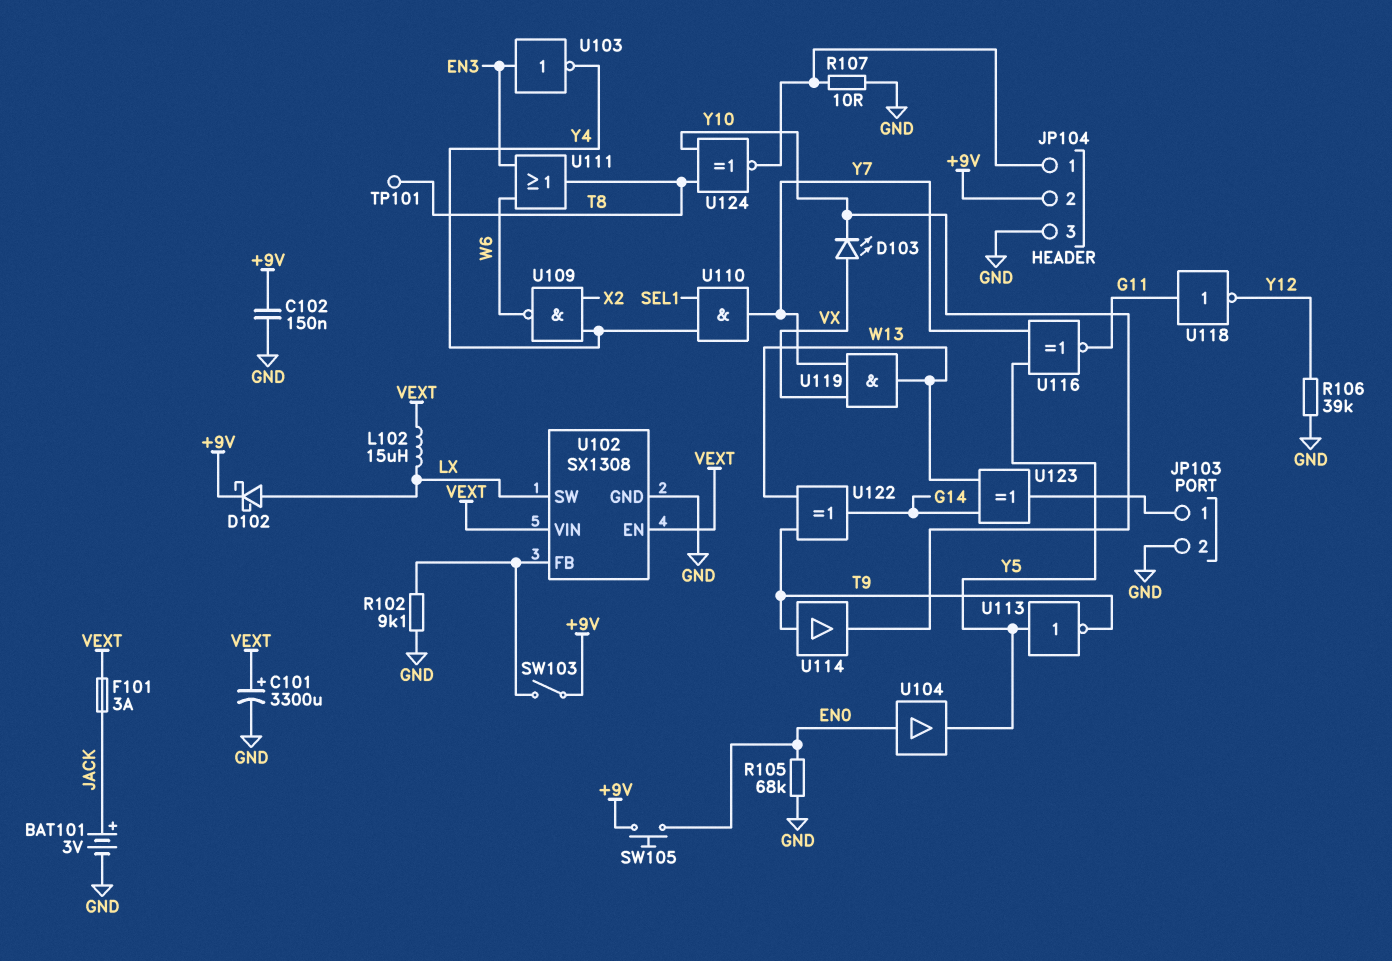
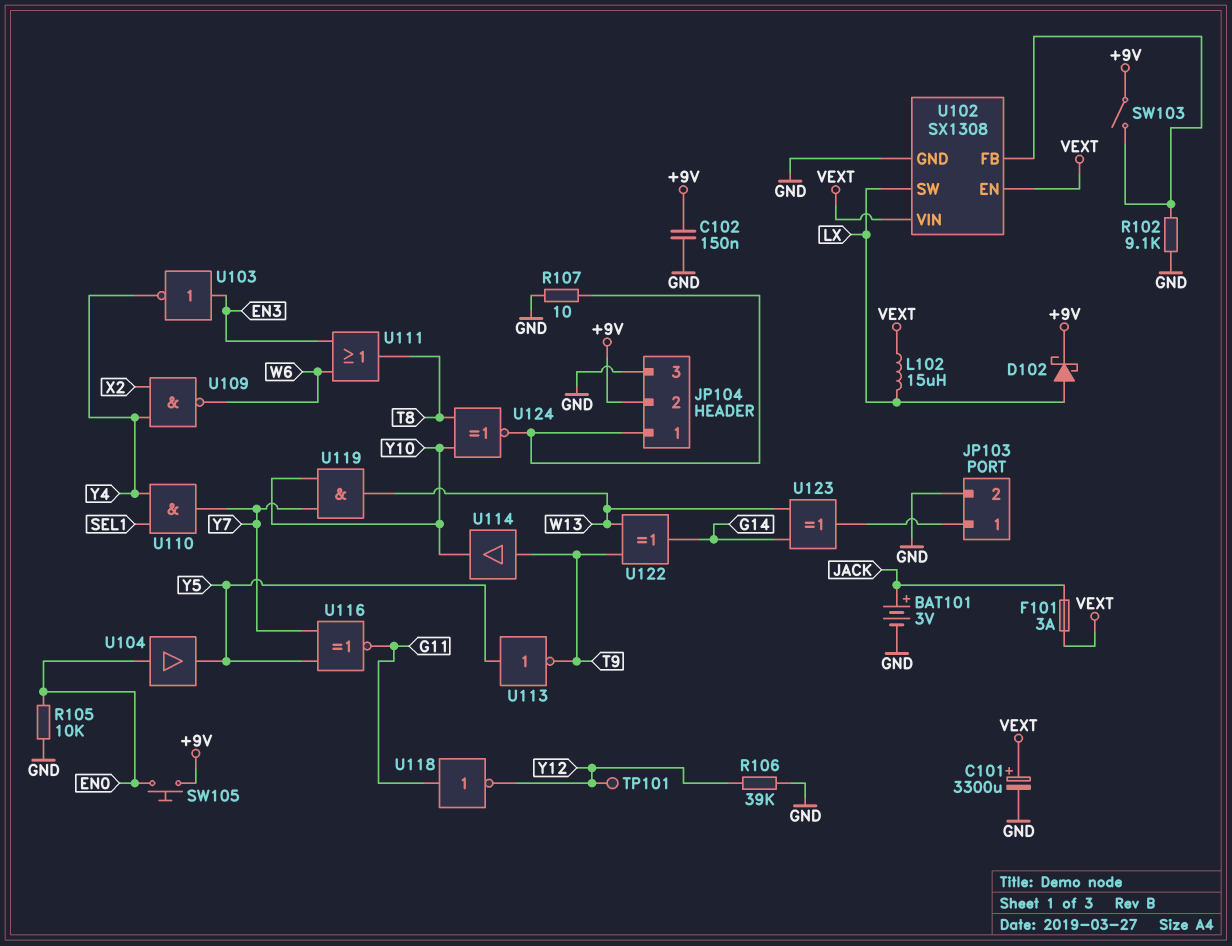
D103: LED (A VX, K Y10) -> none
R105: 68k (EN0, GND) -> 10k (EN0, GND)
TP101: test point (T8) -> test point (Y12)
U119: AND (in VX, in Y7, out W13) -> AND (in Y7, in Y10, out W13)

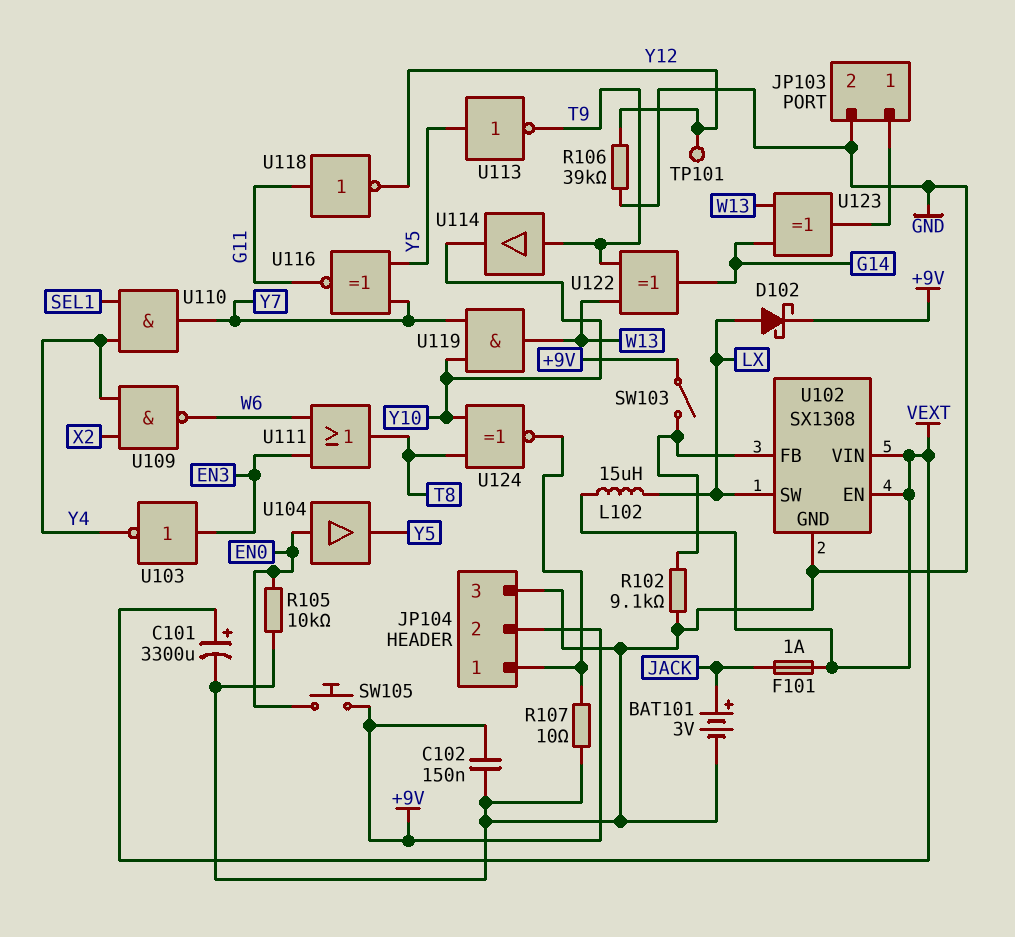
F101: 3A (JACK, VEXT) -> 1A (JACK, VEXT)

